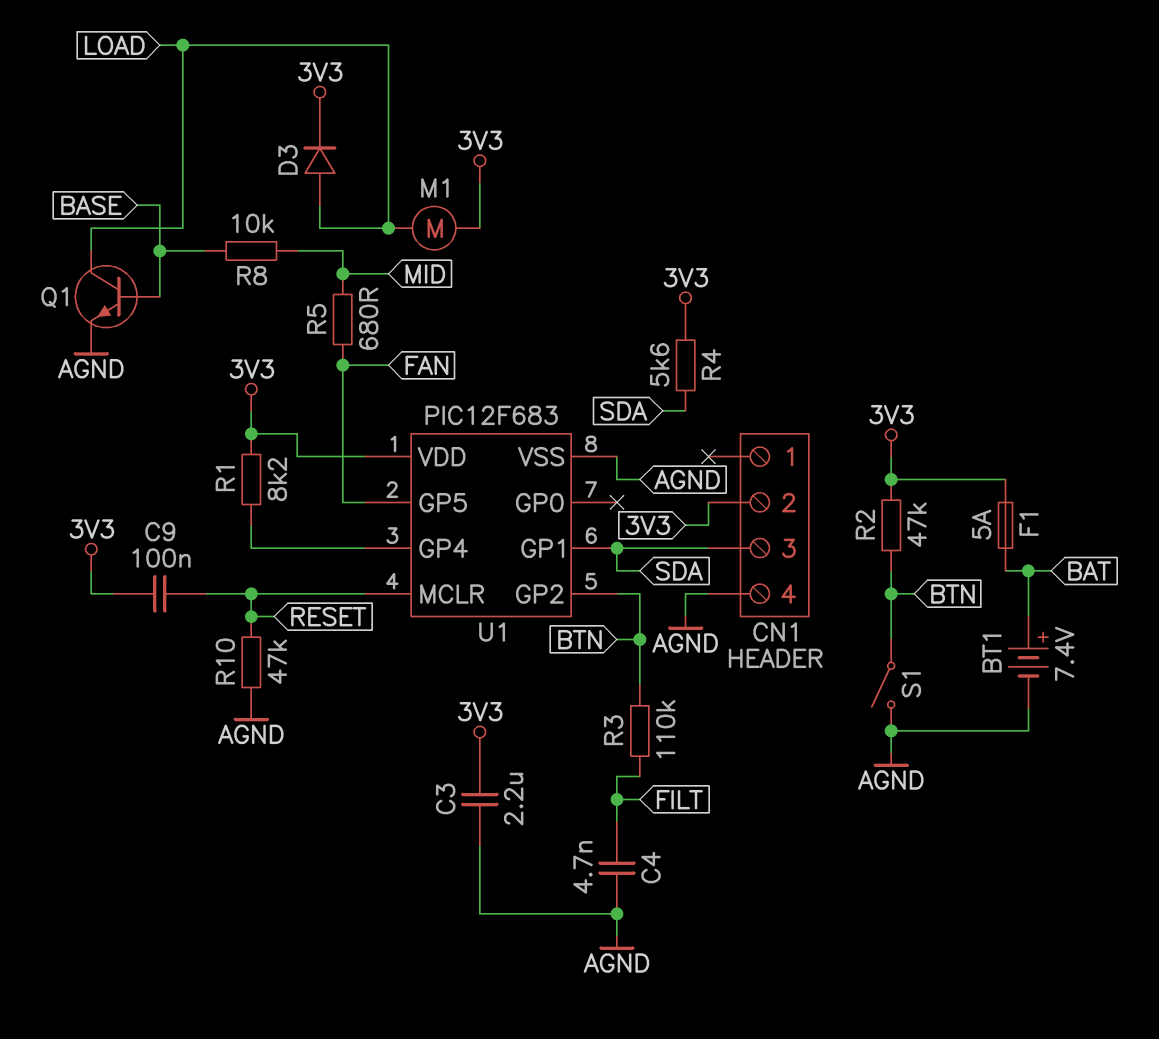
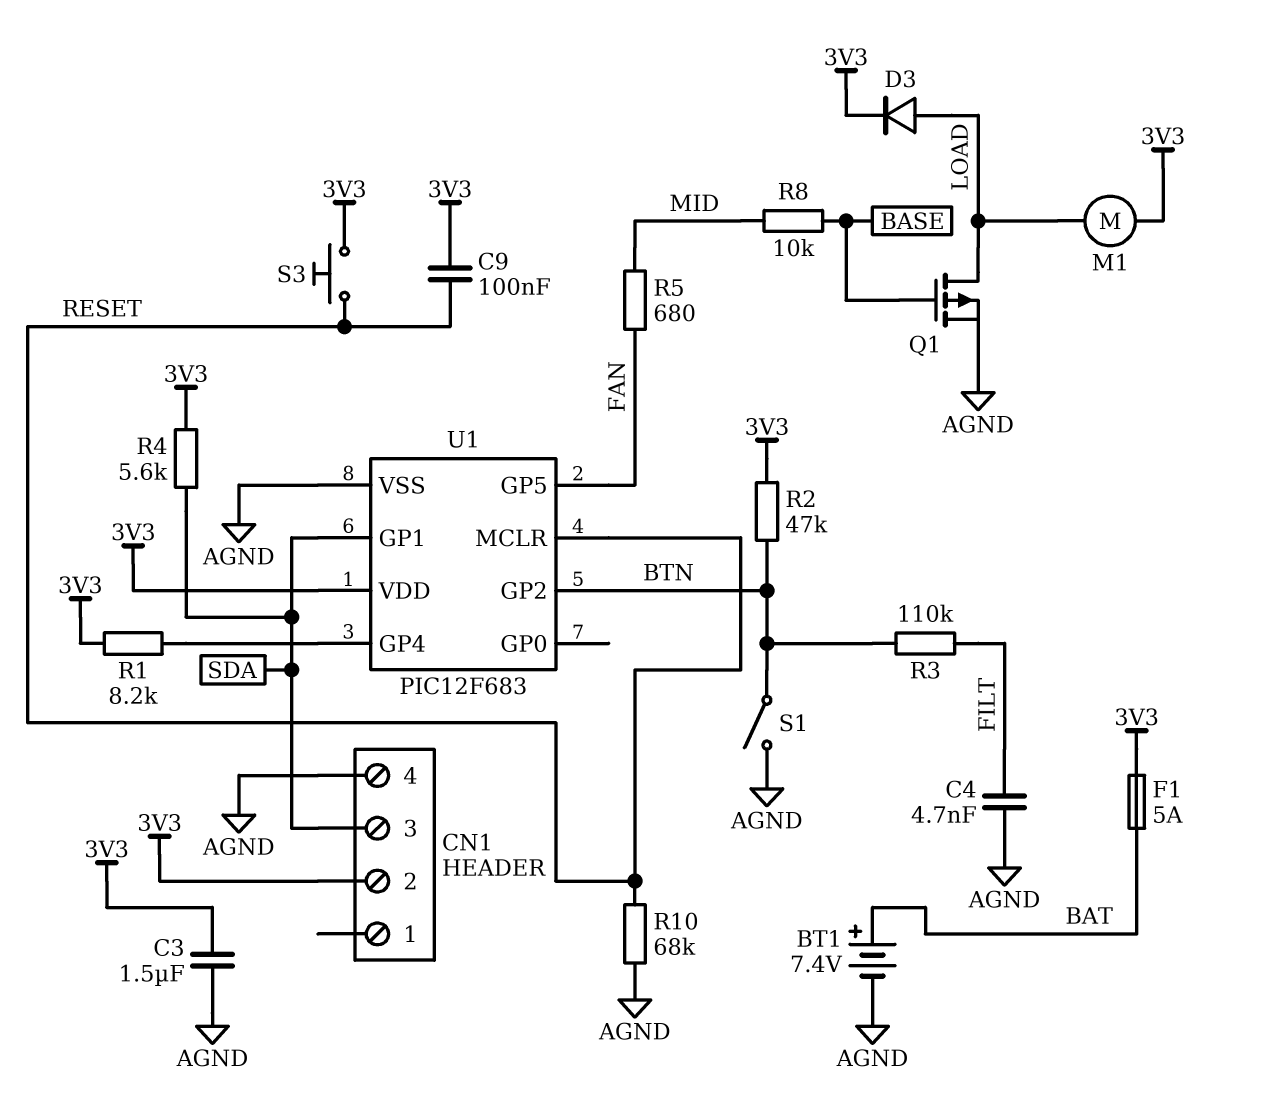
C3: 2.2uF (3V3, AGND) -> 1.5uF (3V3, AGND)
Q1: NPN (B BASE, C LOAD, E AGND) -> PMOS (G BASE, D LOAD, S AGND)
R10: 47k (AGND, RESET) -> 68k (AGND, RESET)
S3: none -> button (3V3, RESET)

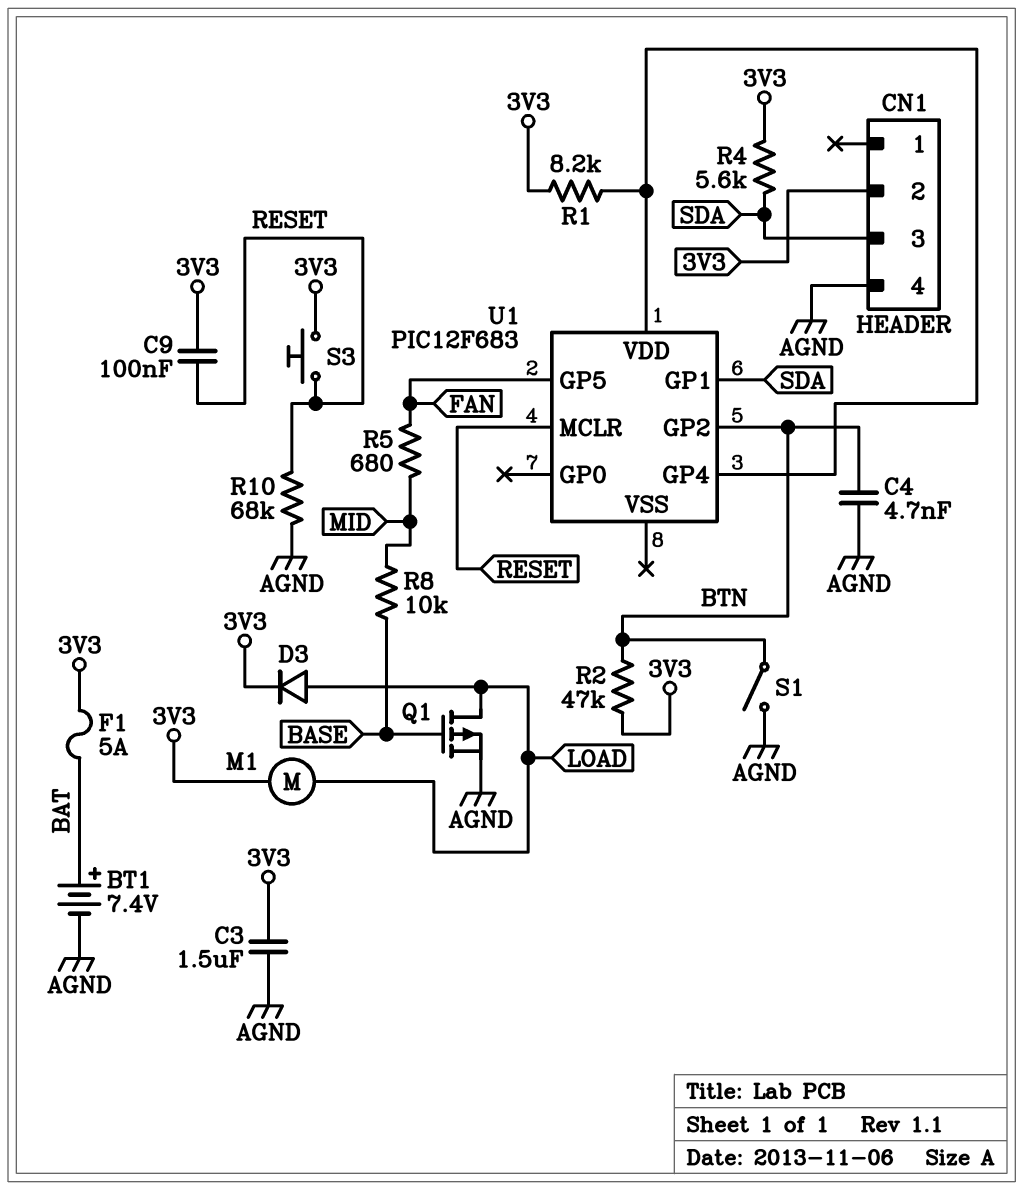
C4: 4.7nF (AGND, FILT) -> 4.7nF (AGND, BTN)
R3: 110k (BTN, FILT) -> none
U1 pin VDD: 3V3 -> U1/GP4
U1 pin VSS: AGND -> none

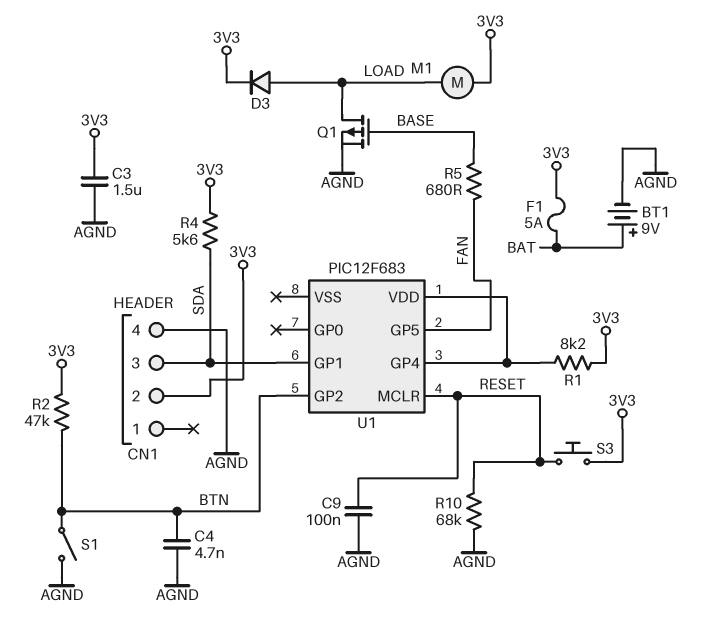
BT1: 7.4V (plus BAT, minus AGND) -> 9V (plus BAT, minus AGND)
C9: 100nF (3V3, RESET) -> 100nF (AGND, RESET)
R5: 680 (FAN, MID) -> 680 (BASE, FAN)
R8: 10k (BASE, MID) -> none

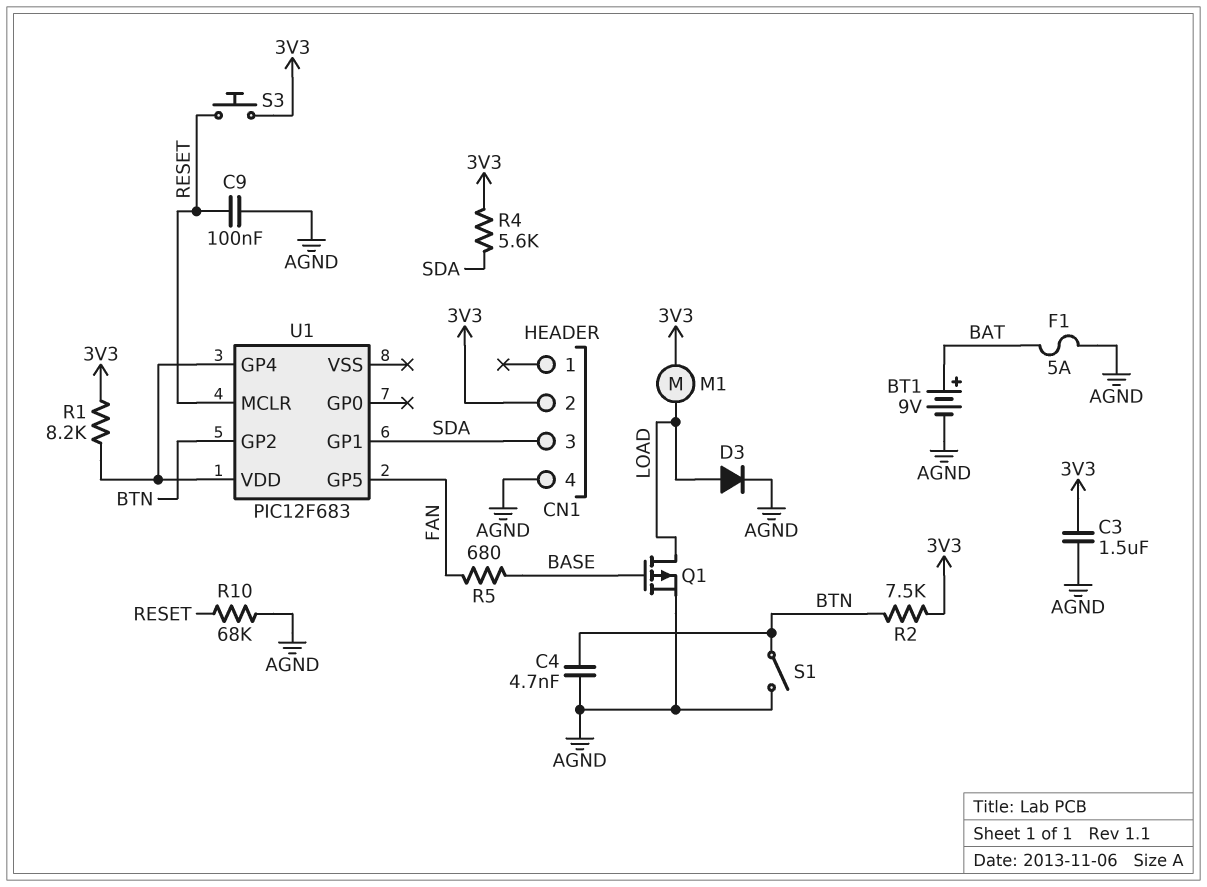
D3: diode (A LOAD, K 3V3) -> diode (A LOAD, K AGND)
F1: 5A (3V3, BAT) -> 5A (AGND, BAT)
R2: 47k (3V3, BTN) -> 7.5k (3V3, BTN)

